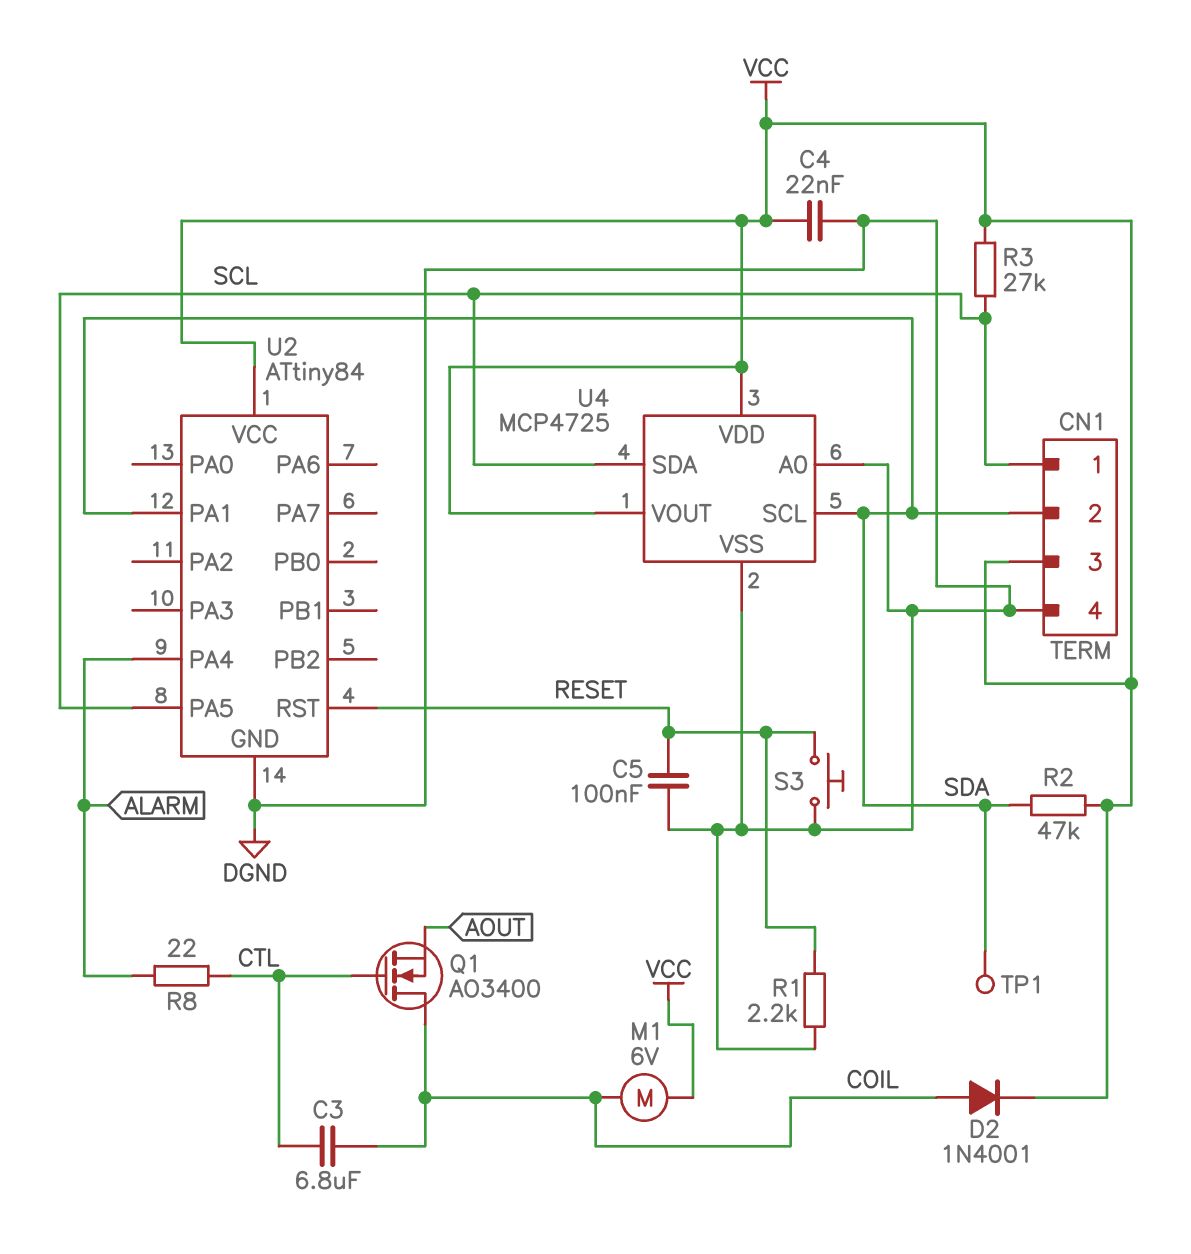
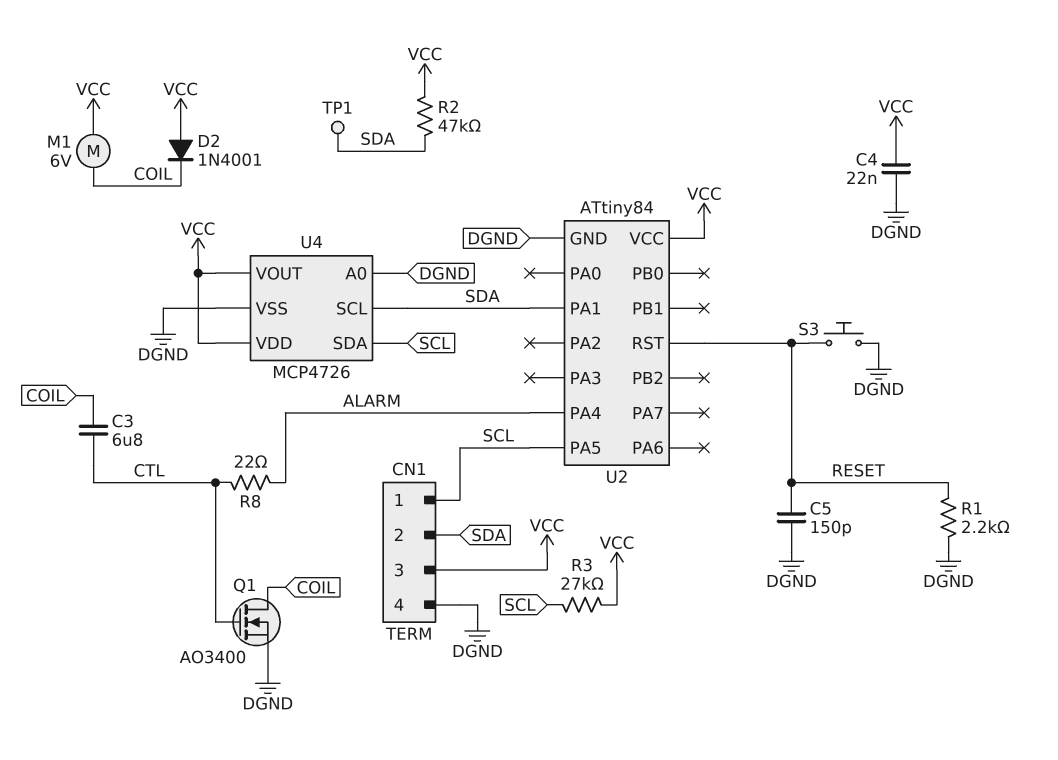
C5: 100nF (DGND, RESET) -> 150pF (DGND, RESET)
D2: diode 1N4001 (A COIL, K VCC) -> diode 1N4001 (A VCC, K COIL)
Q1: NMOS AO3400 (G CTL, D COIL, S AOUT) -> NMOS AO3400 (G CTL, D COIL, S DGND)
U4: MCP4725 -> MCP4726

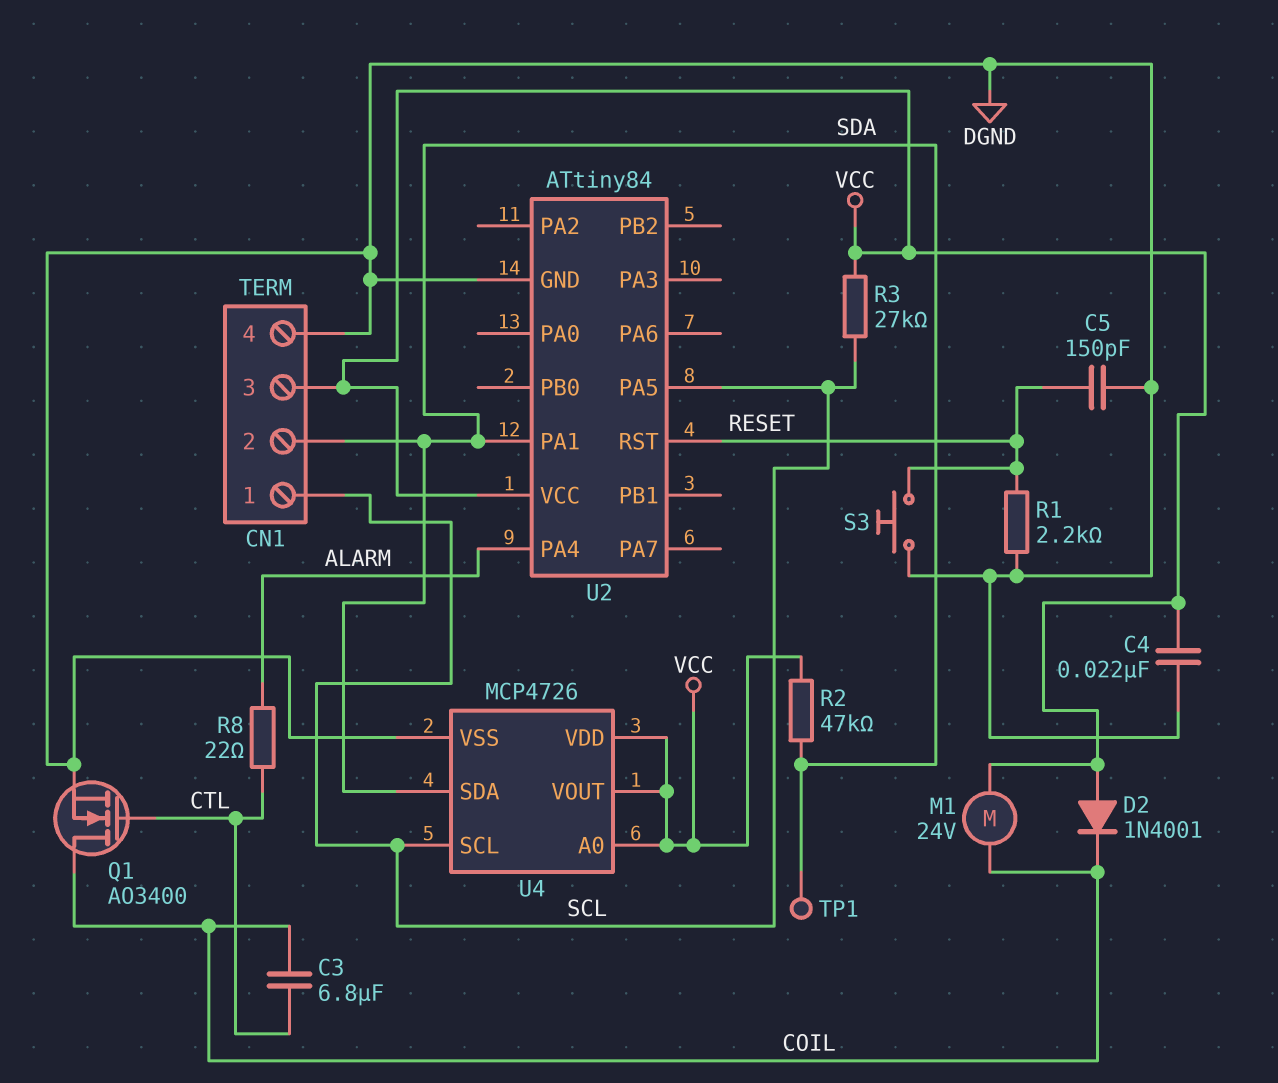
M1: motor 6V (COIL, VCC) -> motor 24V (COIL, VCC)
U4 pin A0: DGND -> VCC
U4 pin SCL: SDA -> SCL
U4 pin SDA: SCL -> SDA

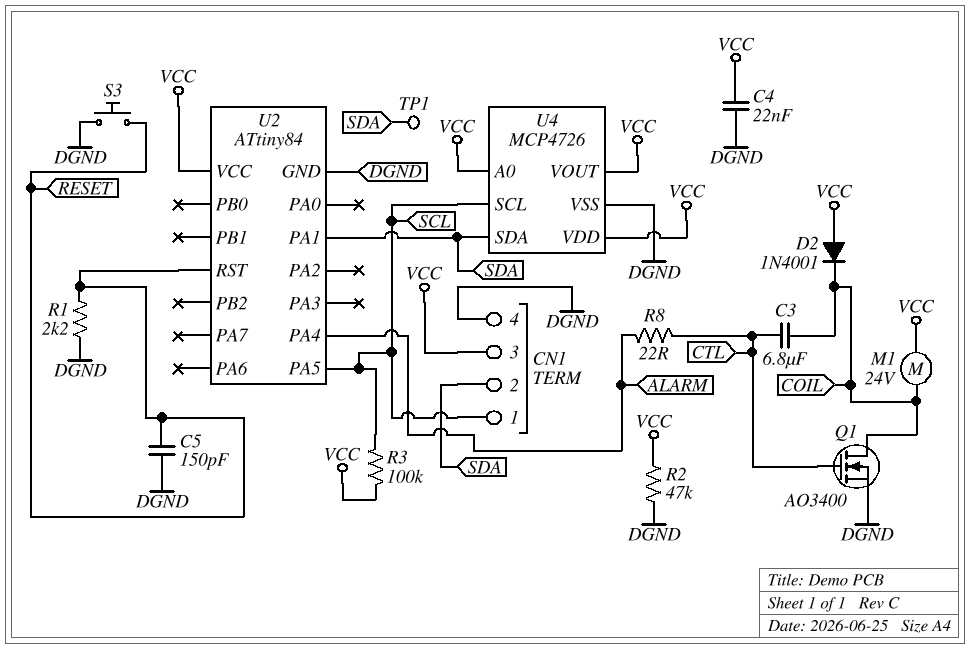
R2: 47k (SDA, VCC) -> 47k (DGND, VCC)
R3: 27k (SCL, VCC) -> 100k (SCL, VCC)

